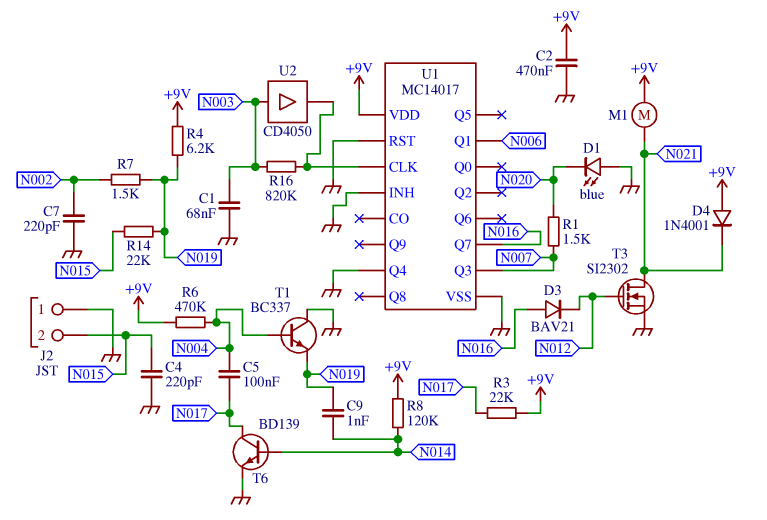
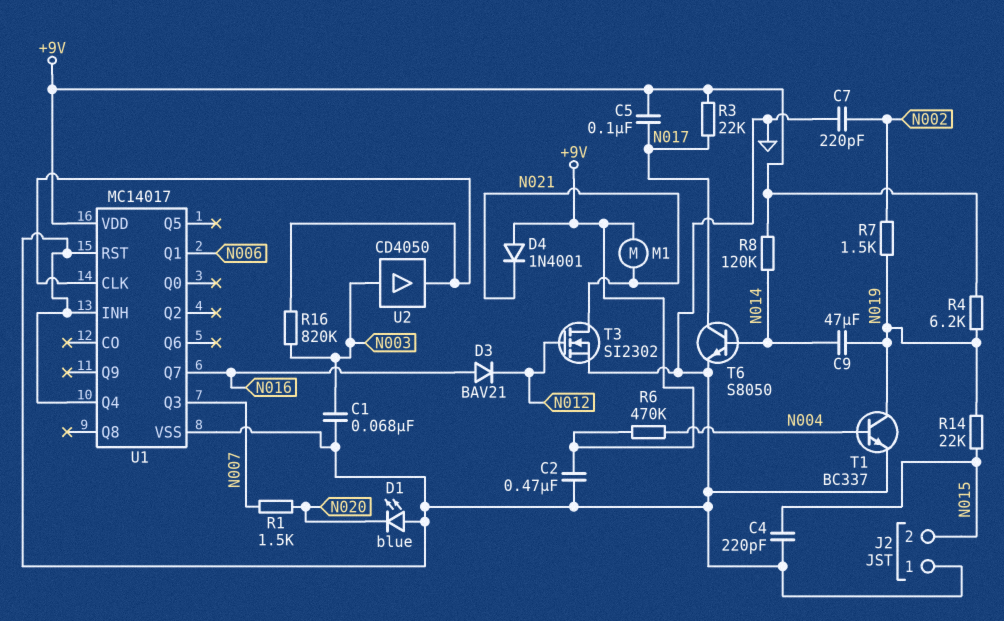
C5: 100nF (N004, N017) -> 100nF (+9V, N017)
C9: 1nF (N014, N019) -> 47uF (N014, N019)
T1: NPN BC337 (B N004, C GND, E N019) -> NPN BC337 (B N004, C N019, E GND)
T6: NPN BD139 (B N014, C N017, E GND) -> NPN S8050 (B N014, C N017, E GND)

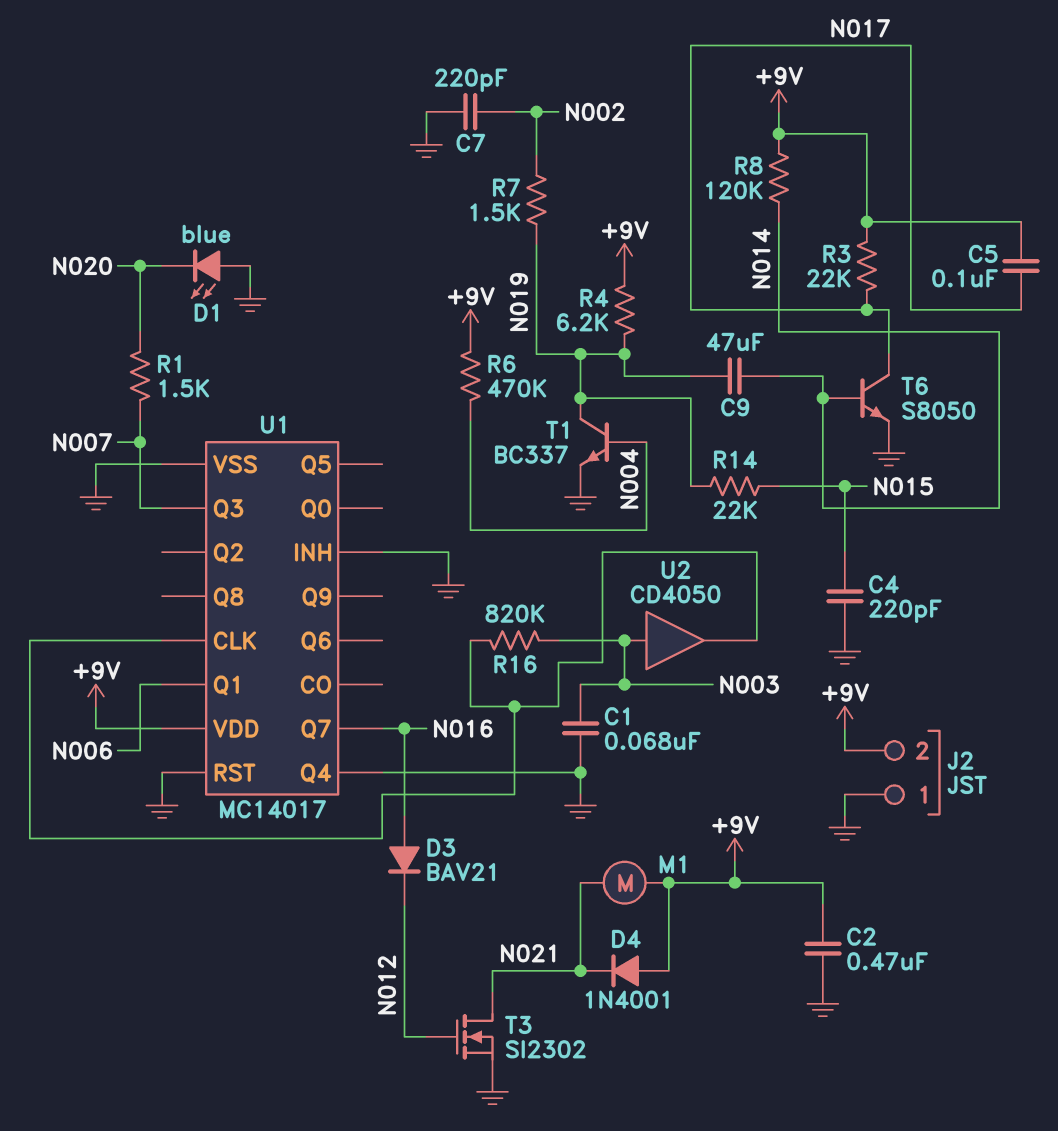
J2 pin 2: N015 -> +9V

